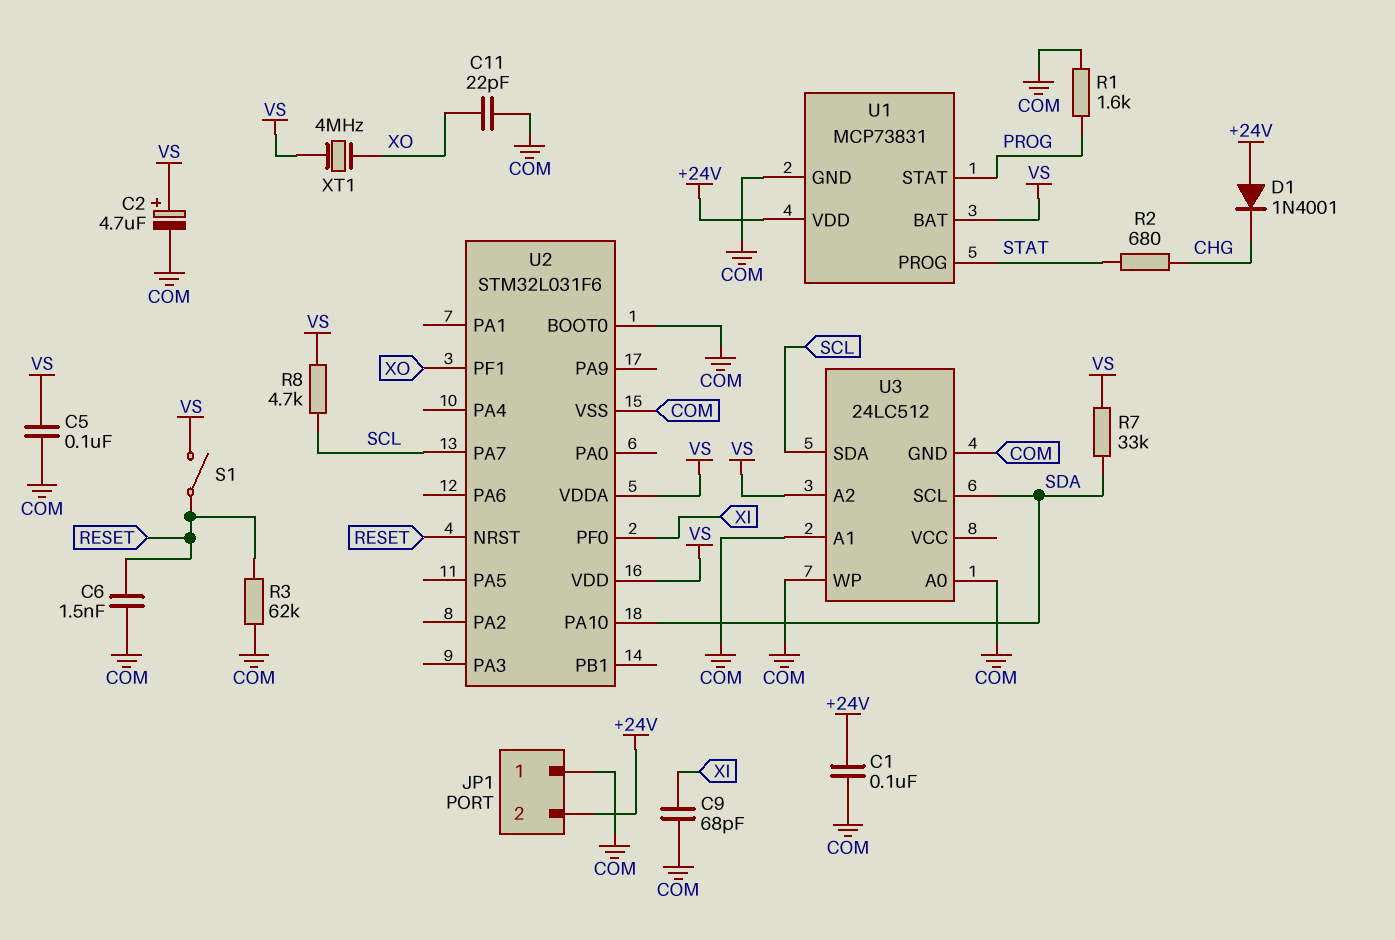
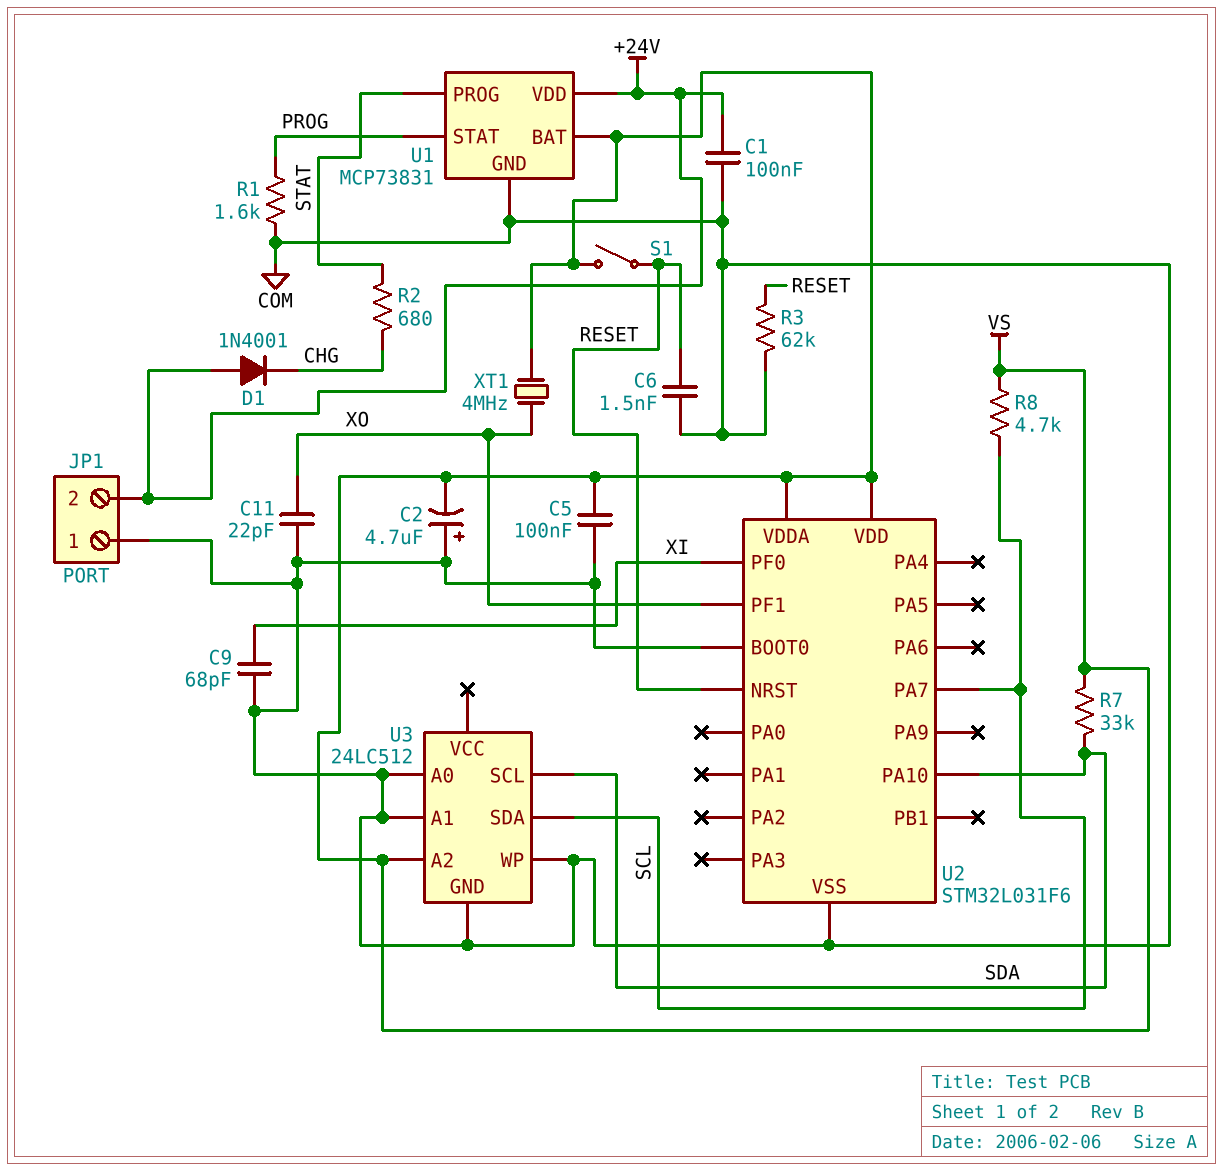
C2: 4.7uF (plus VS, minus COM) -> 4.7uF (plus COM, minus VS)

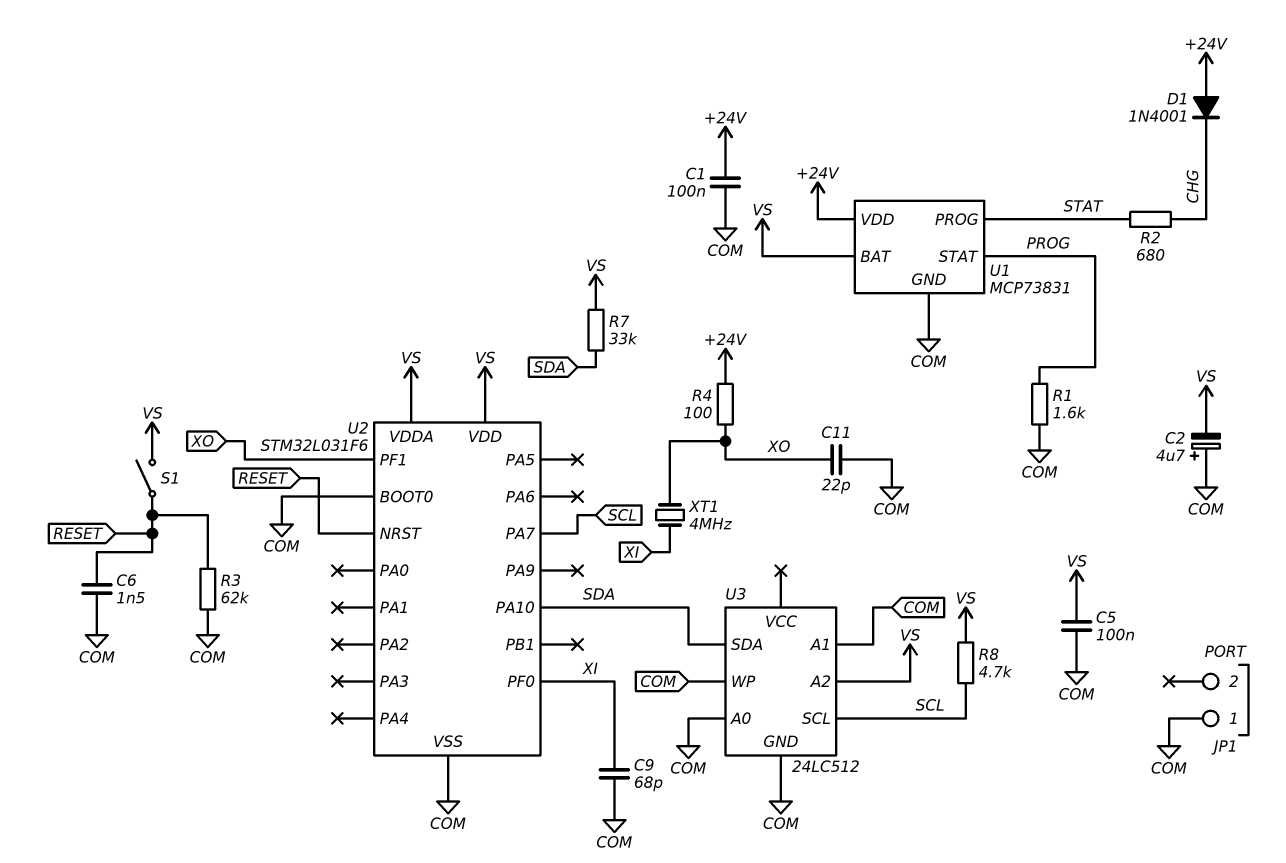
JP1 pin 2: +24V -> none
R4: none -> 100 (+24V, XO)
U3 pin SCL: SDA -> SCL
U3 pin SDA: SCL -> SDA
XT1: 4MHz (VS, XO) -> 4MHz (XI, XO)

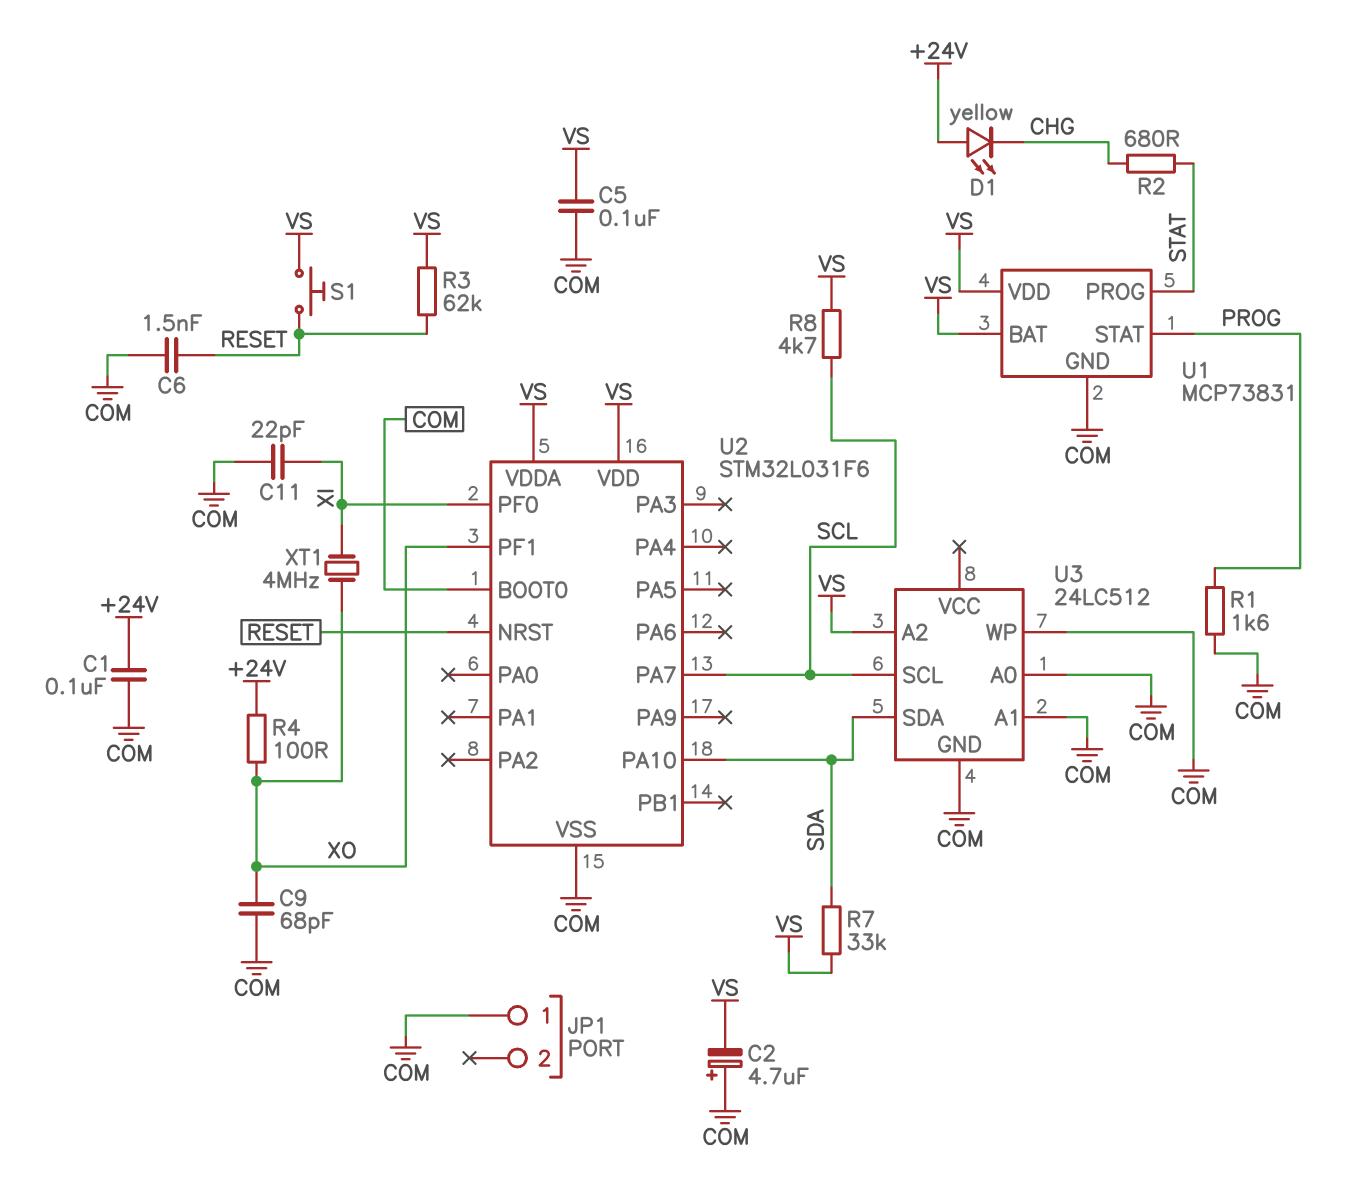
C9: 68pF (COM, XI) -> 68pF (COM, XO)
C11: 22pF (COM, XO) -> 22pF (COM, XI)
D1: diode 1N4001 (A +24V, K CHG) -> LED yellow (A +24V, K CHG)
R3: 62k (COM, RESET) -> 62k (RESET, VS)
S1: switch (RESET, VS) -> button (RESET, VS)
U1 pin VDD: +24V -> VS

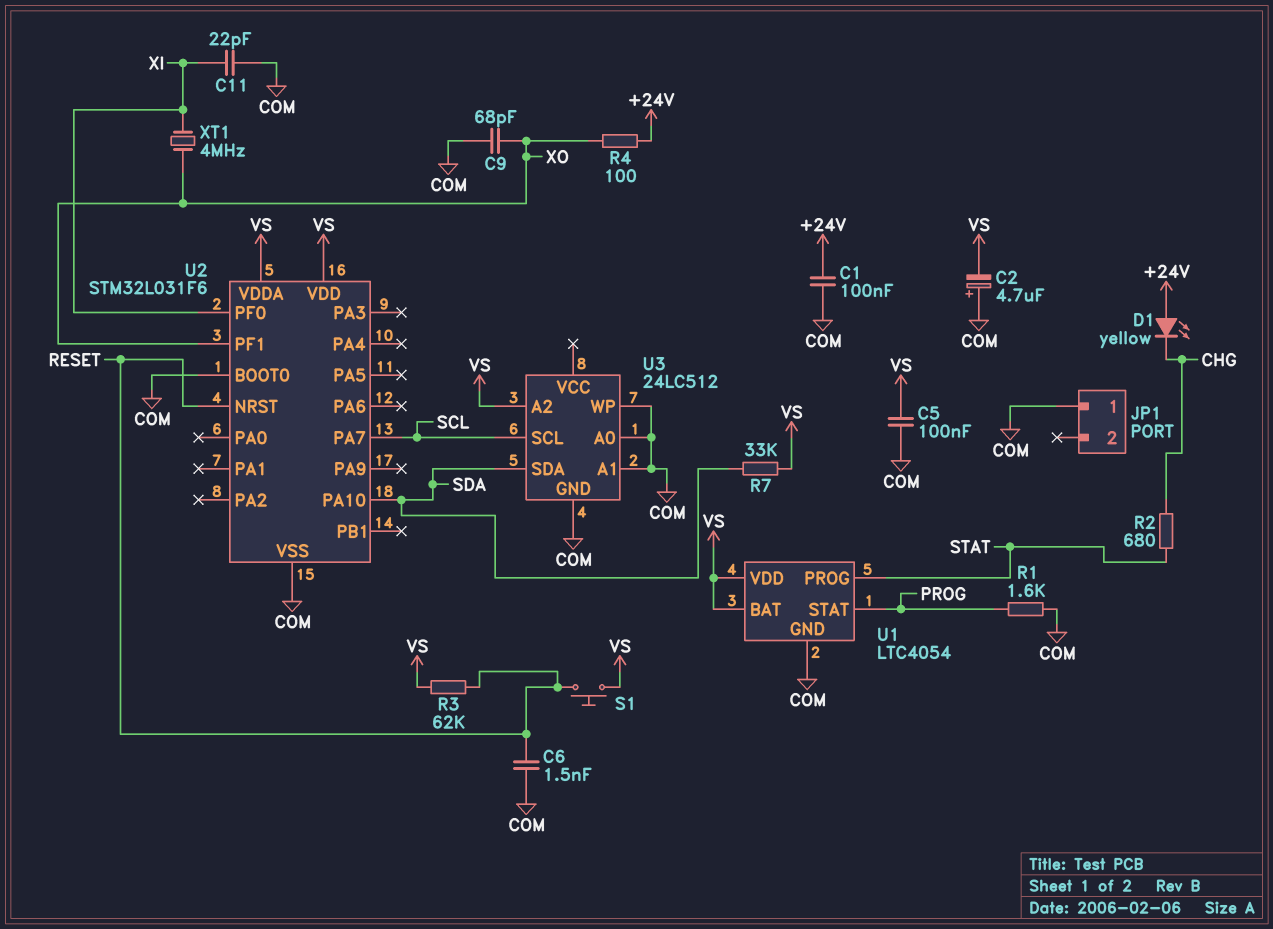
R8: 4.7k (SCL, VS) -> none
U1: MCP73831 -> LTC4054

